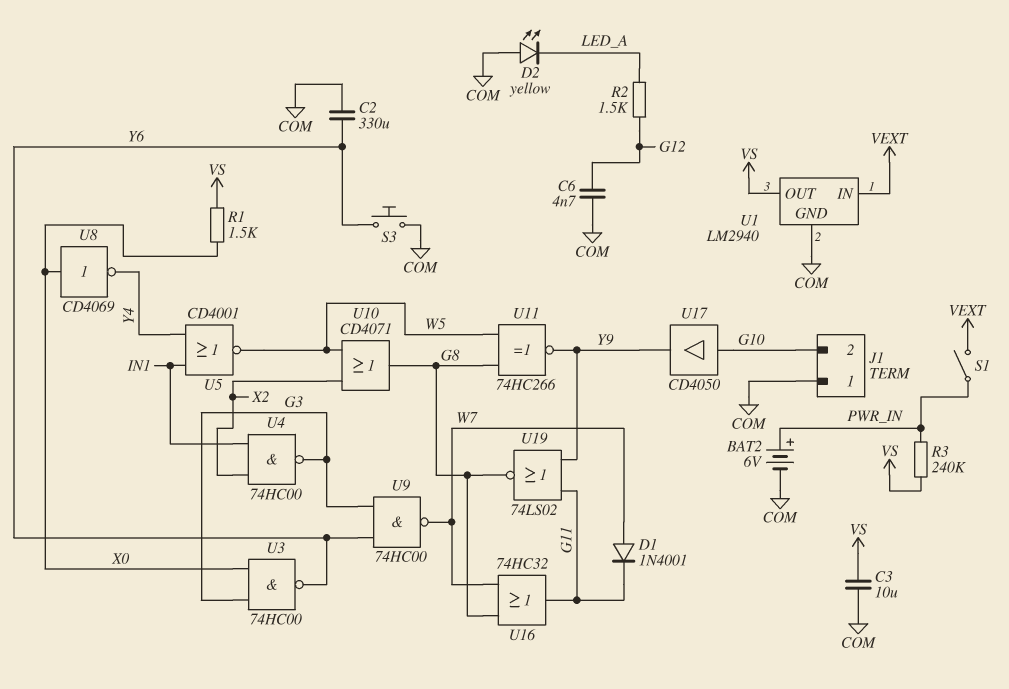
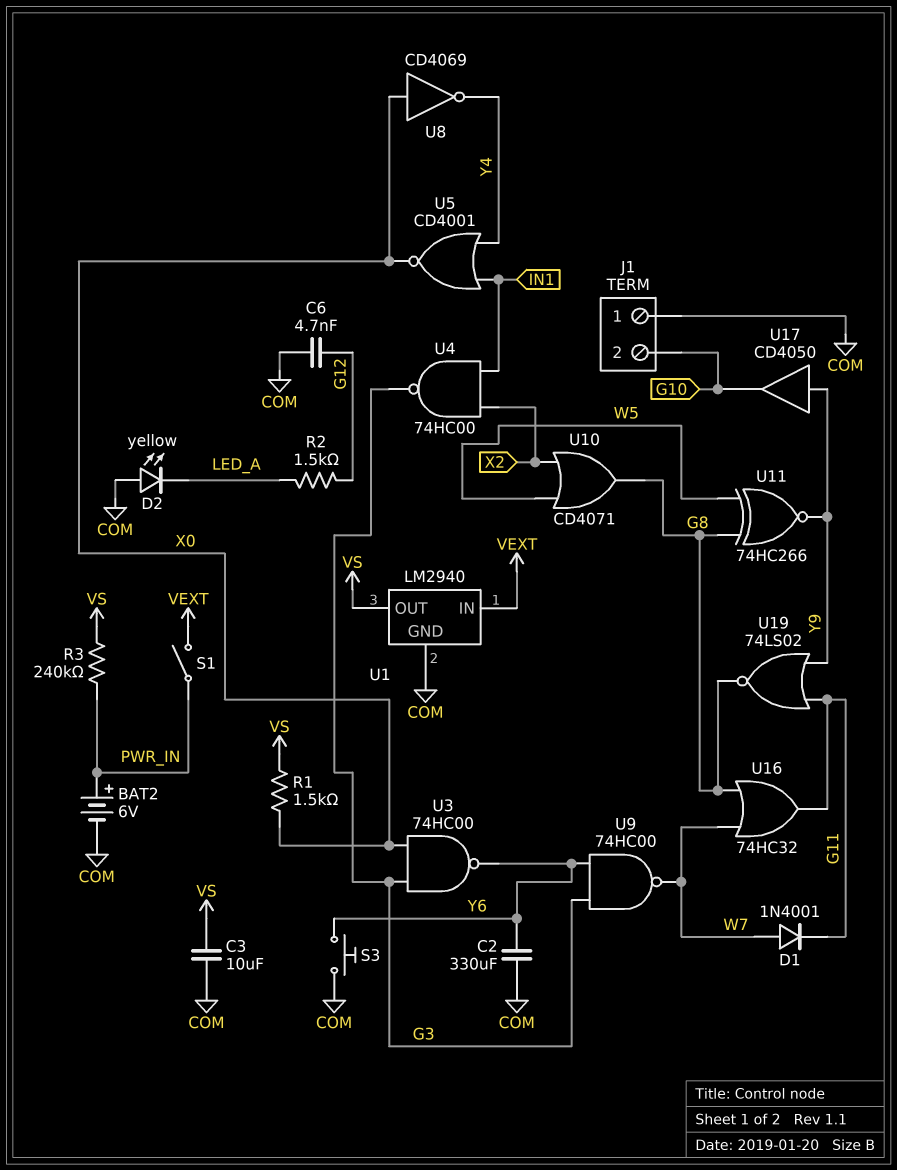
U5: NOR CD4001 (in IN1, in Y4, out W5) -> NOR CD4001 (in IN1, in Y4, out X0)
U17: buffer CD4050 (in G10, out Y9) -> buffer CD4050 (in Y9, out G10)

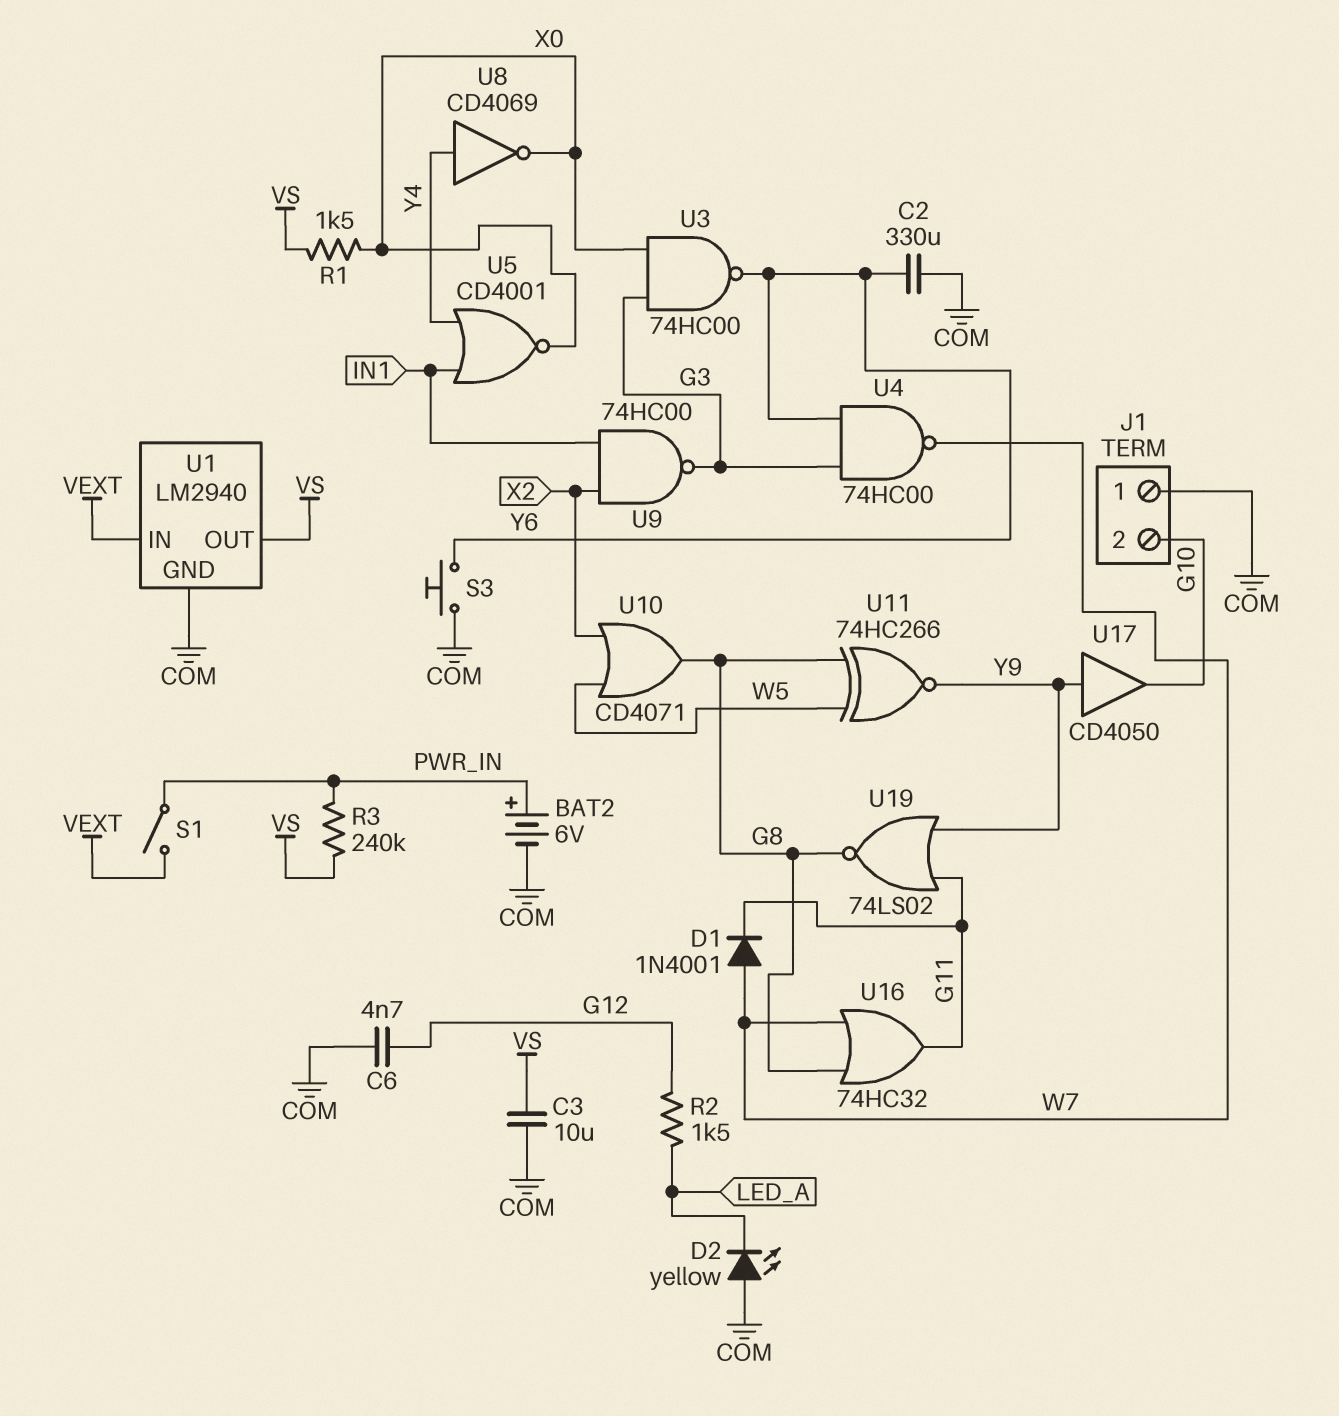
U4: NAND 74HC00 (in IN1, in X2, out G3) -> NAND 74HC00 (in G3, in Y6, out W7)
U8: NOT CD4069 (in X0, out Y4) -> NOT CD4069 (in Y4, out X0)
U9: NAND 74HC00 (in G3, in Y6, out W7) -> NAND 74HC00 (in IN1, in X2, out G3)

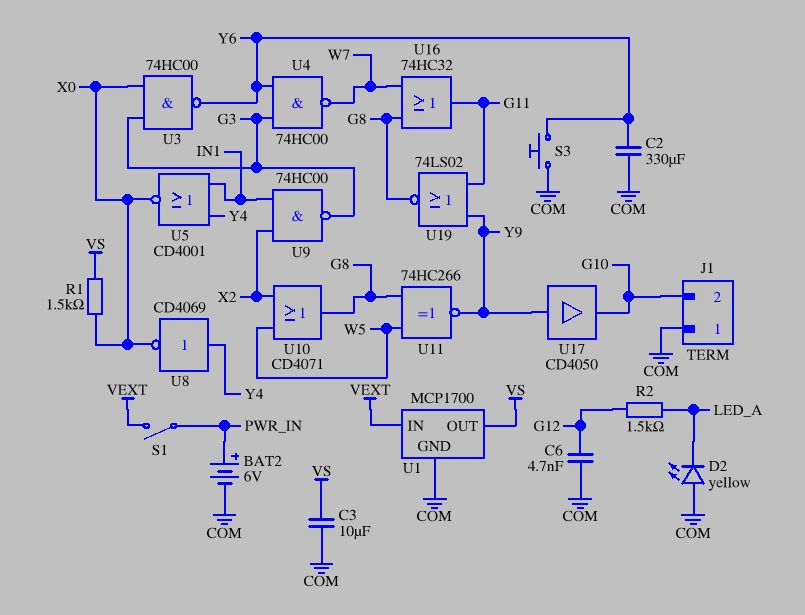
D1: diode 1N4001 (A W7, K G11) -> none
R3: 240k (PWR_IN, VS) -> none
U1: LM2940 -> MCP1700

